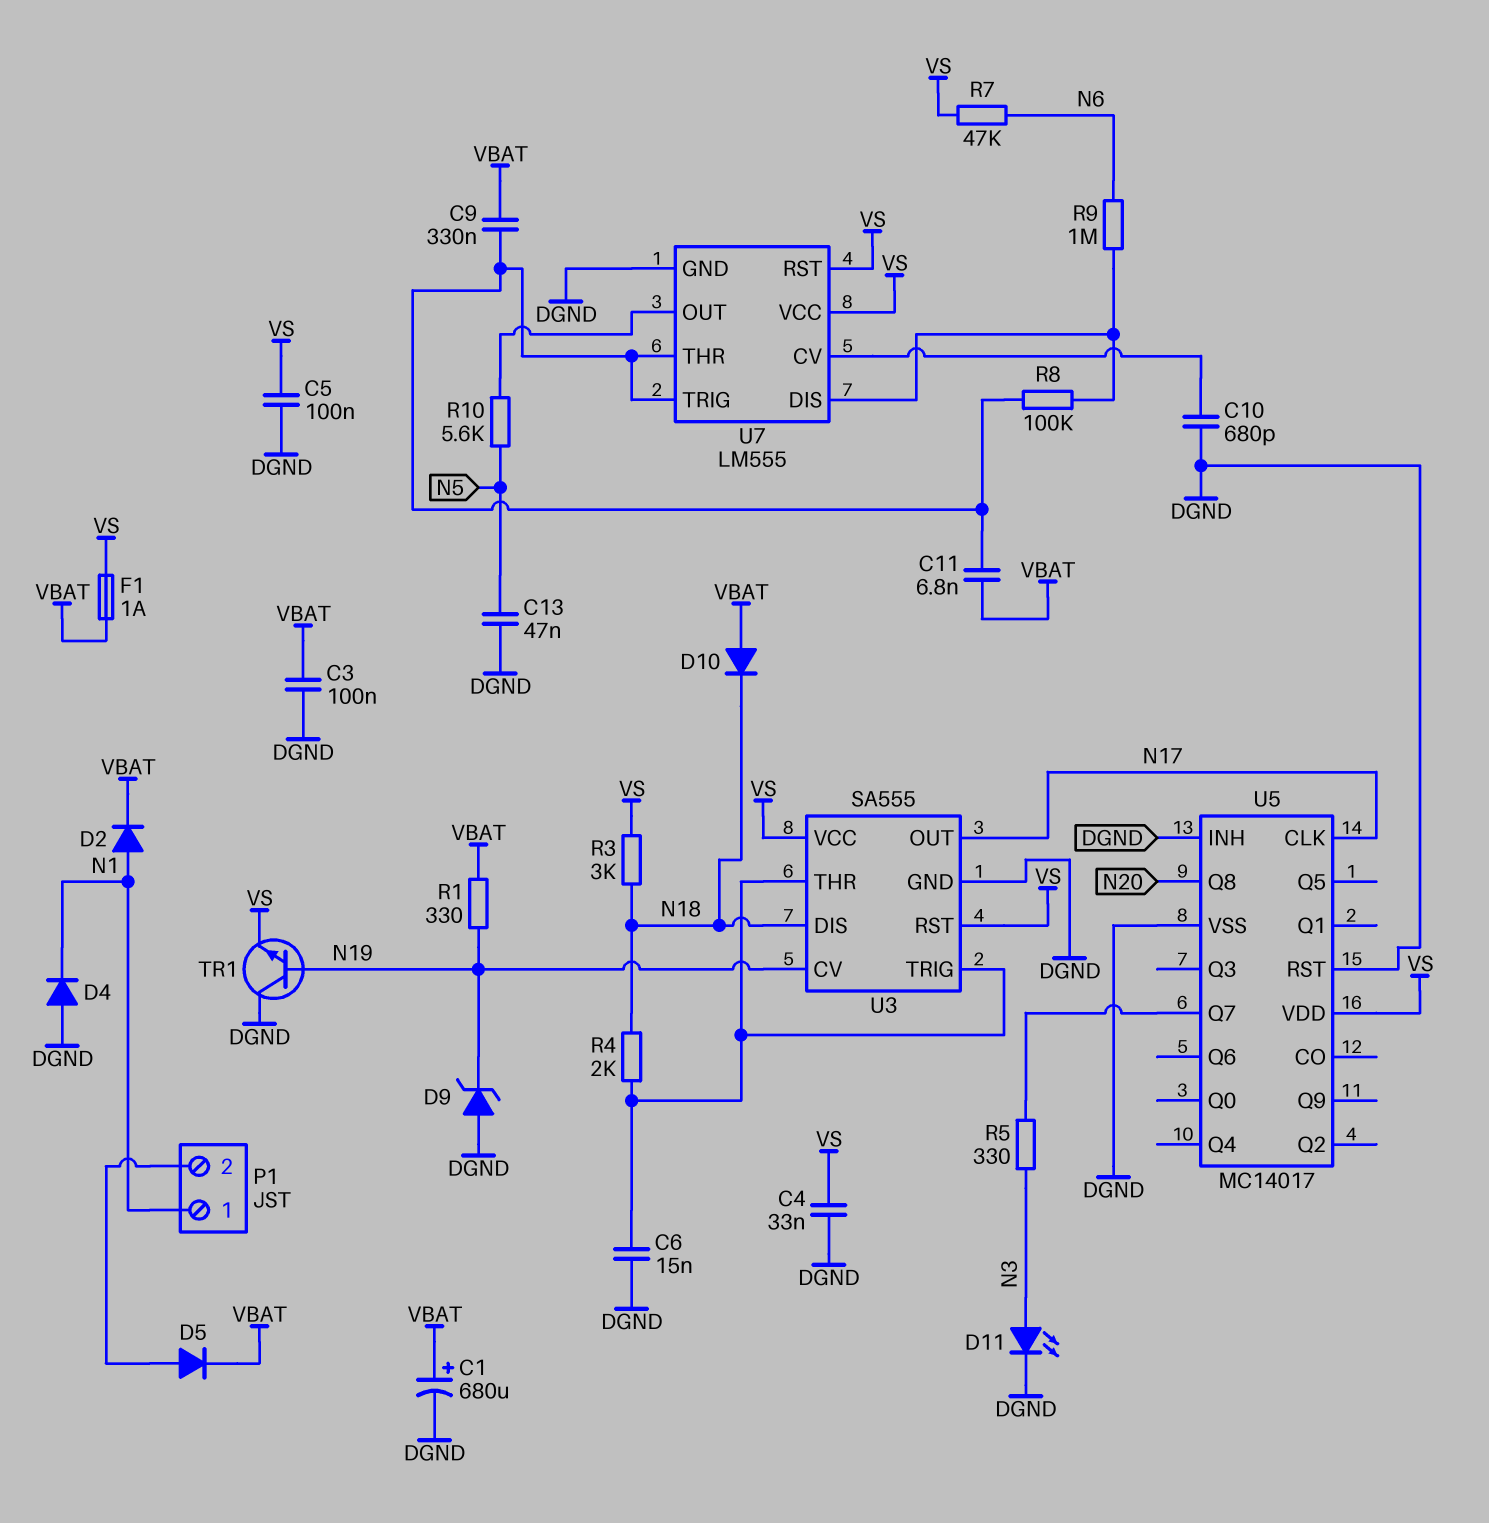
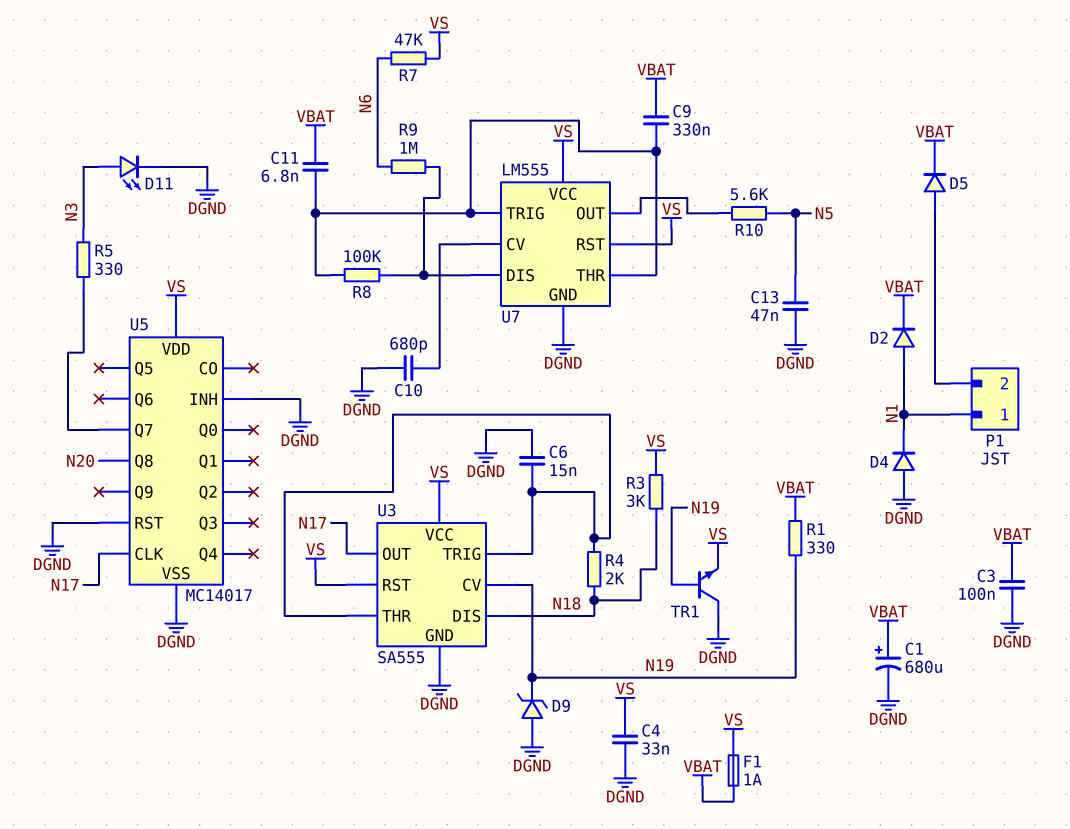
C5: 100nF (DGND, VS) -> none
D10: diode (A VBAT, K N18) -> none

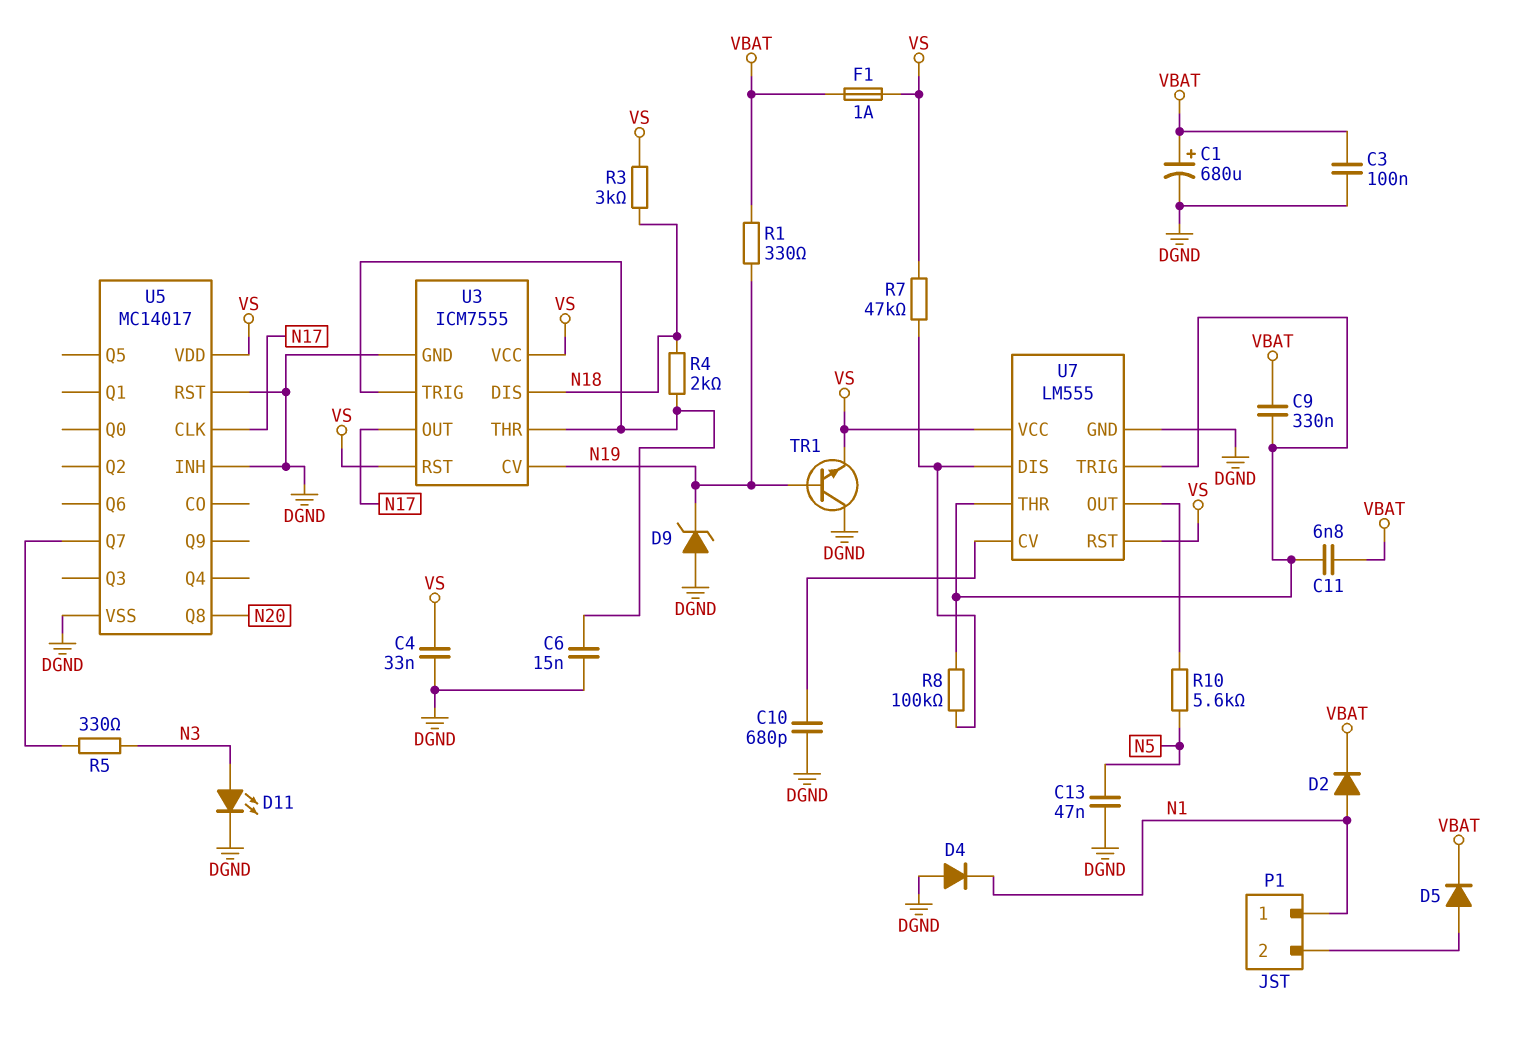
R7: 47k (N6, VS) -> 47k (U7/DIS, VS)
R9: 1M (N6, U7/DIS) -> none
U3: SA555 -> ICM7555

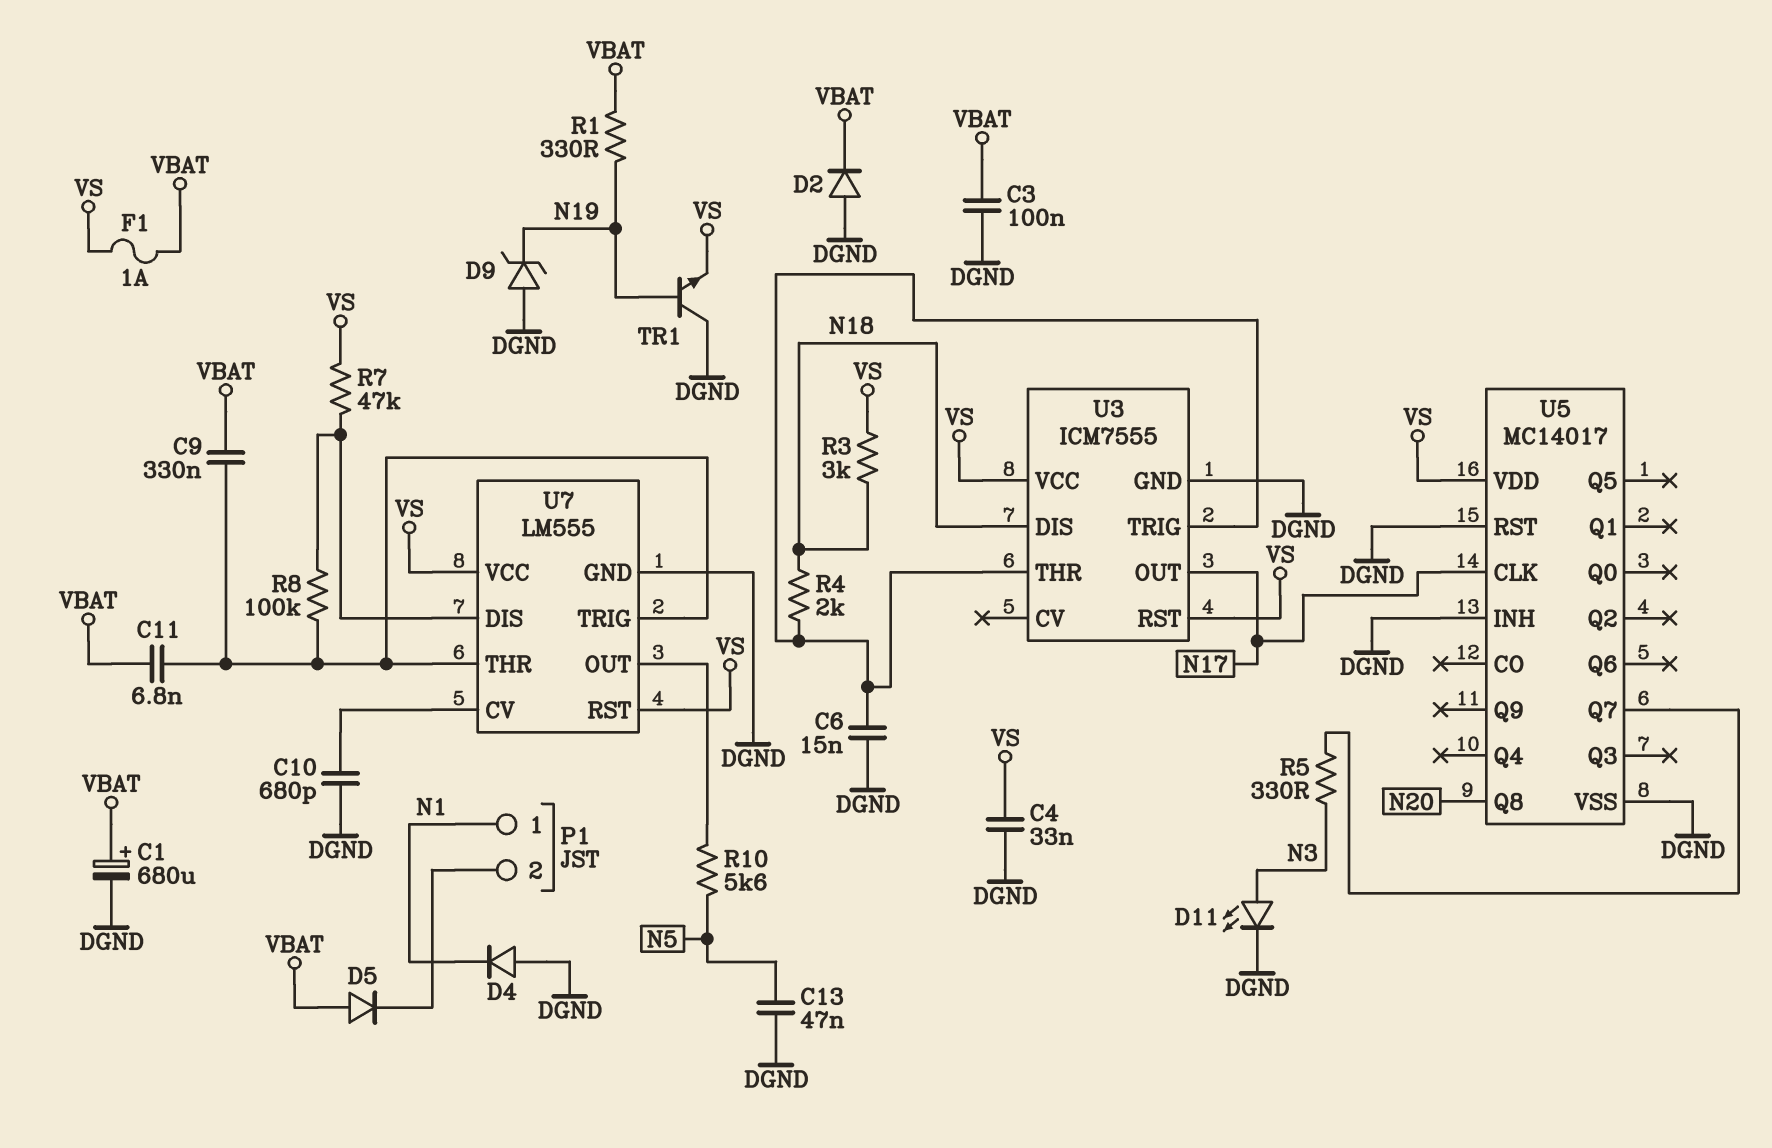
D2: diode (A N1, K VBAT) -> diode (A DGND, K VBAT)
D5: diode (A P1/2, K VBAT) -> diode (A VBAT, K P1/2)
U3 pin CV: N19 -> none

